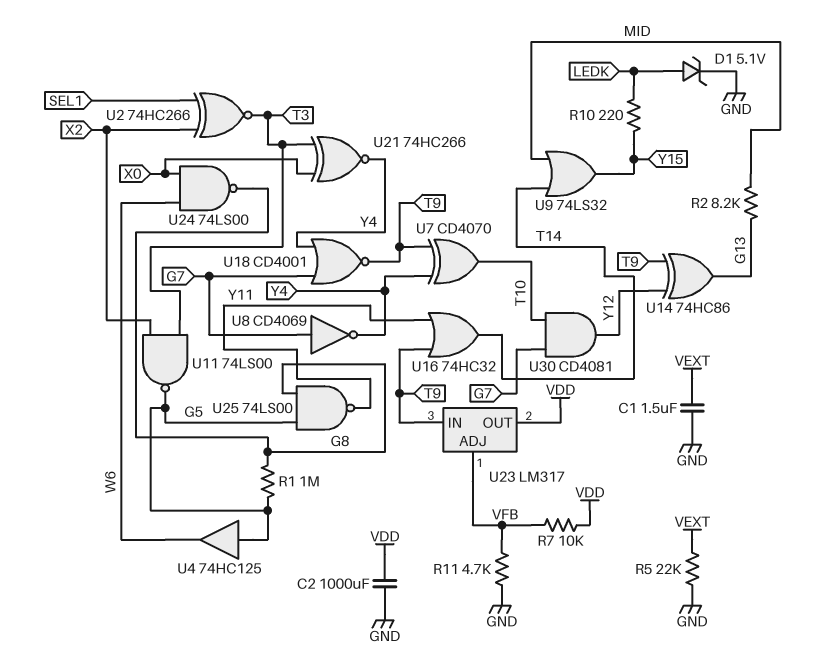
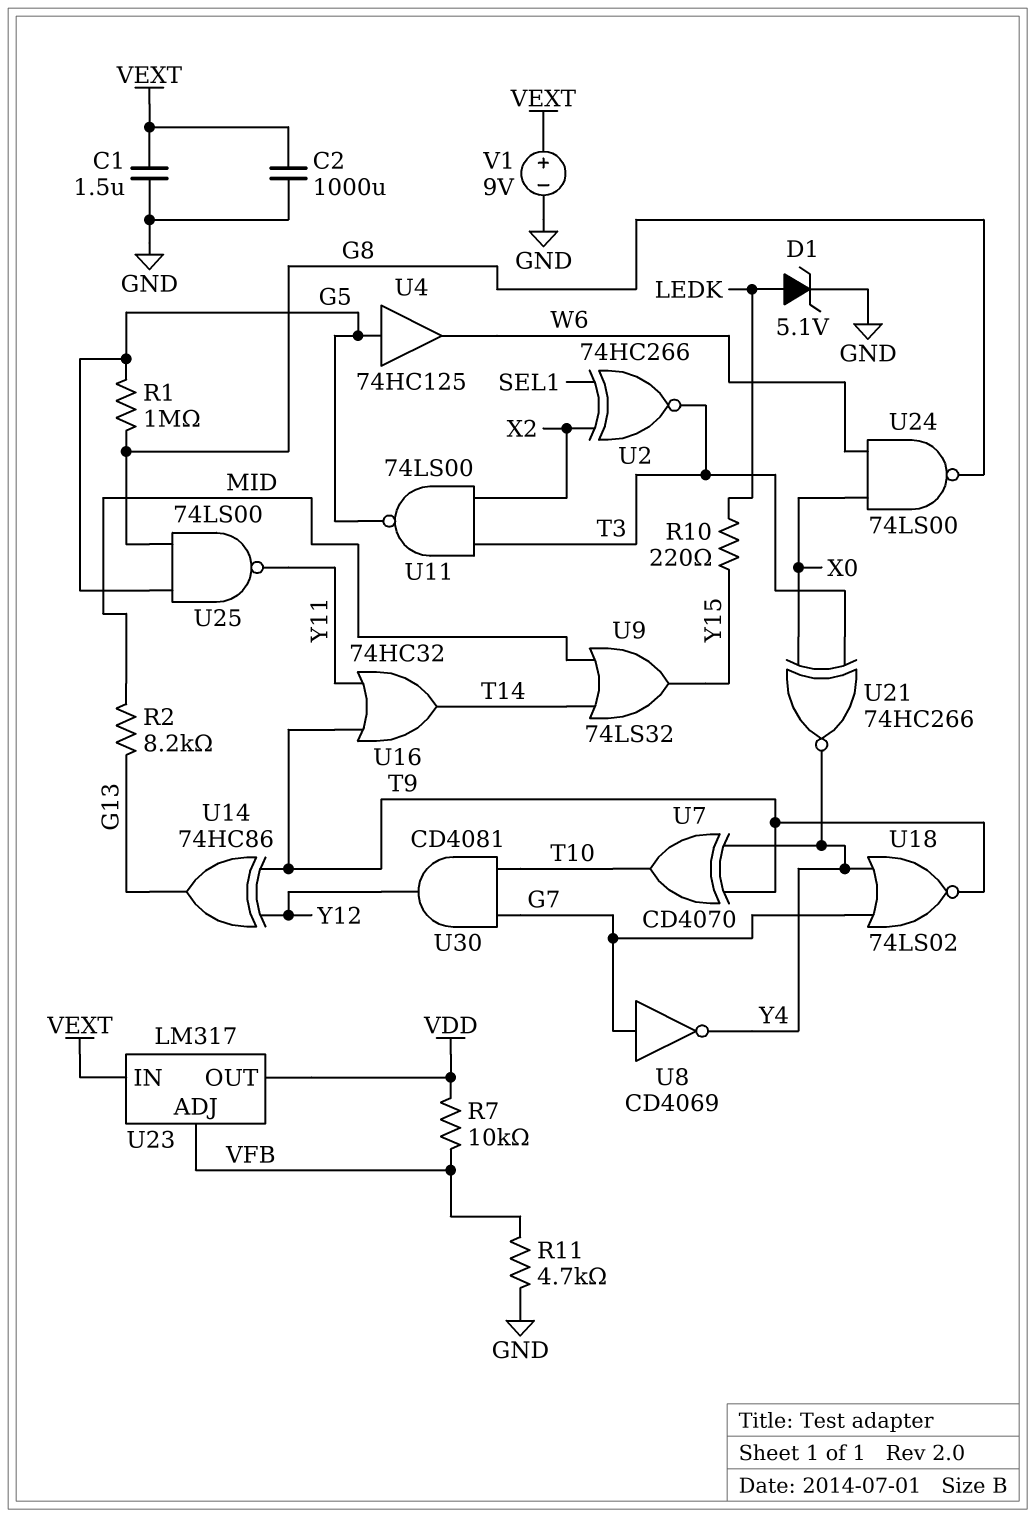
C2: 1000uF (GND, VDD) -> 1000uF (GND, VEXT)
R5: 22k (GND, VEXT) -> none
U18: NOR CD4001 (in G7, in Y4, out T9) -> NOR 74LS02 (in G7, in Y4, out T9)
U23 pin IN: T9 -> VEXT
V1: none -> 9V (plus VEXT, minus GND)

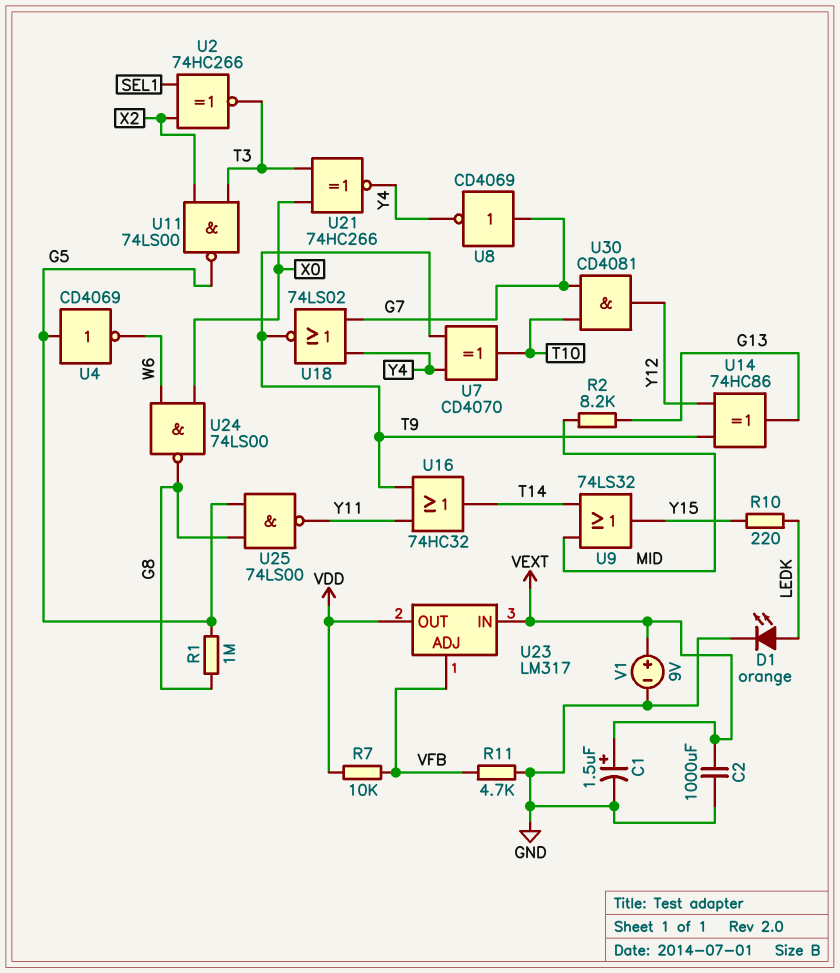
C1: 1.5uF (GND, VEXT) -> 1.5uF (plus VEXT, minus GND)
D1: zener 5.1V (A LEDK, K GND) -> LED orange (A LEDK, K GND)
U4: buffer 74HC125 (in G5, out W6) -> NOT CD4069 (in G5, out W6)

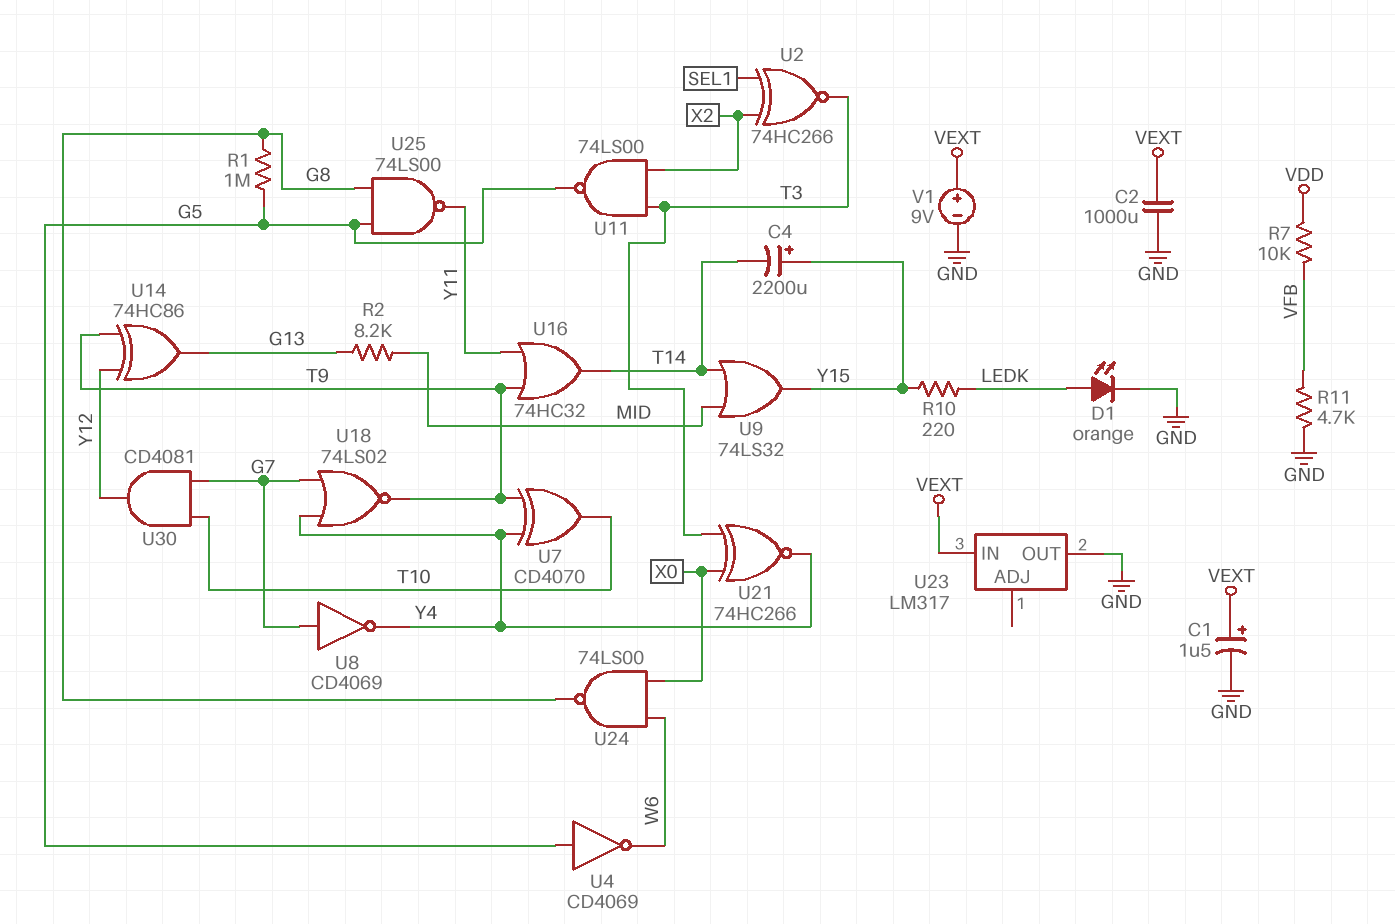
C4: none -> 2200uF (plus Y15, minus T14)
U23 pin ADJ: VFB -> none
U23 pin OUT: VDD -> GND

